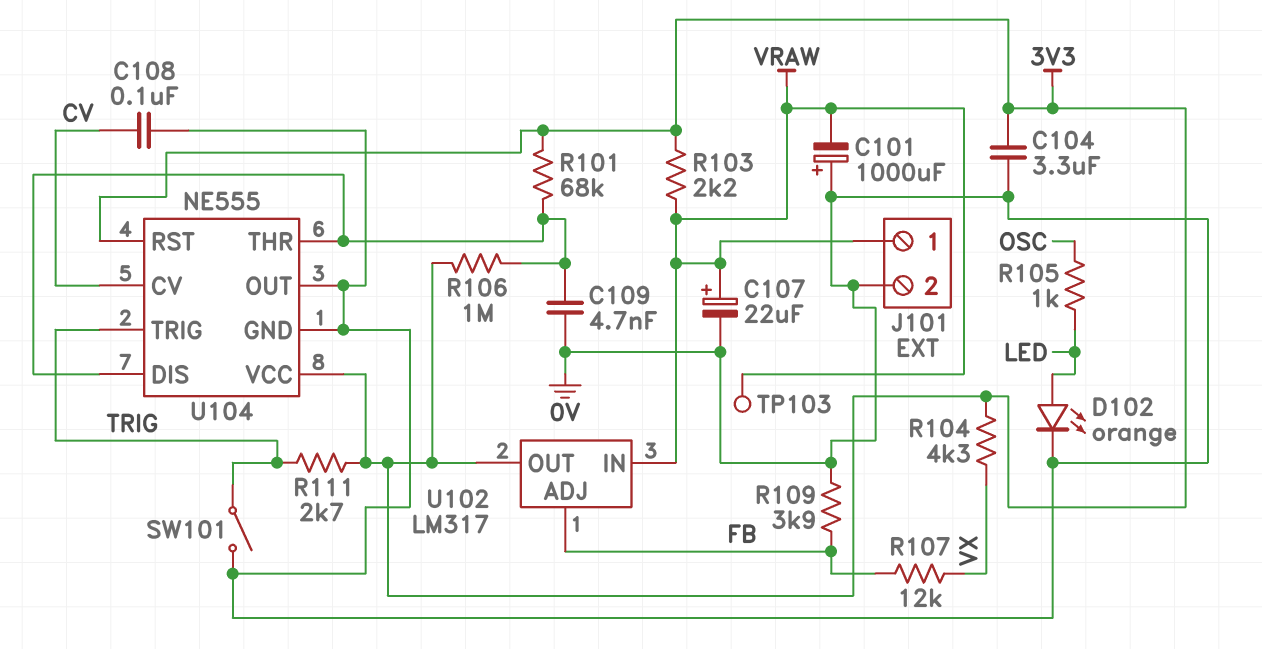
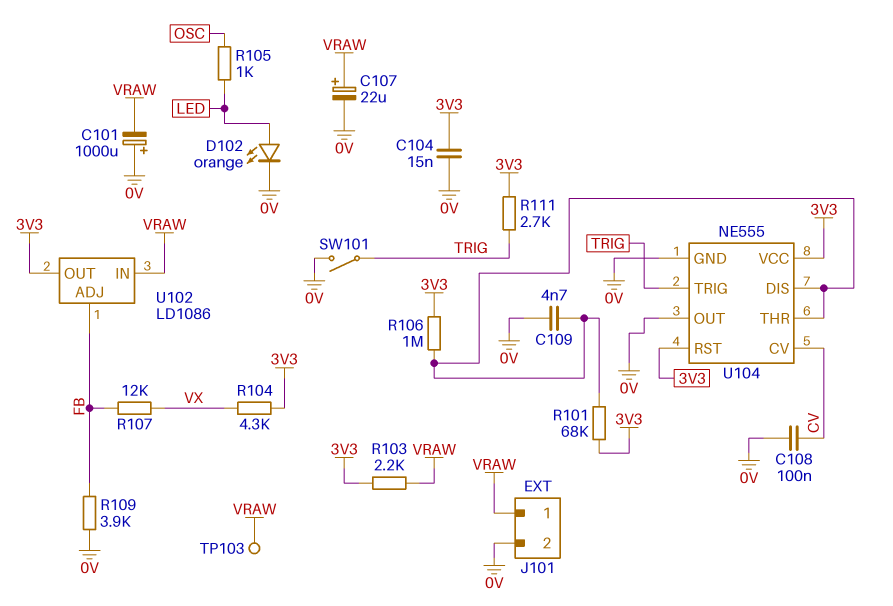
C104: 3.3uF (0V, 3V3) -> 15nF (0V, 3V3)
U102: LM317 -> LD1086

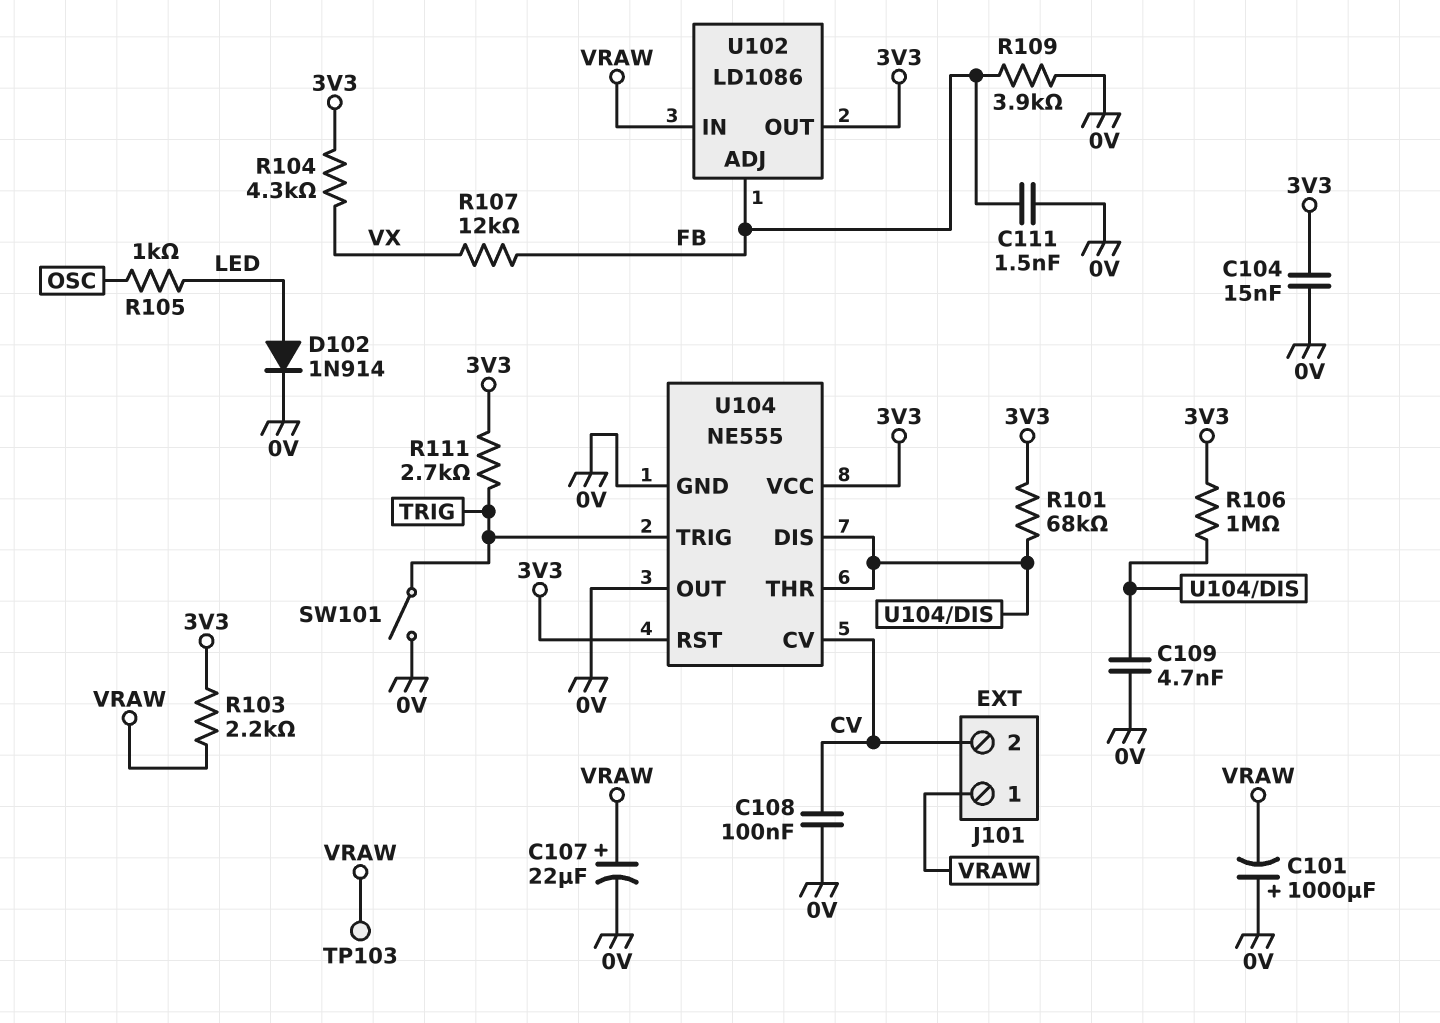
C111: none -> 1.5nF (0V, FB)
D102: LED orange (A LED, K 0V) -> diode 1N914 (A LED, K 0V)
J101 pin 2: 0V -> CV

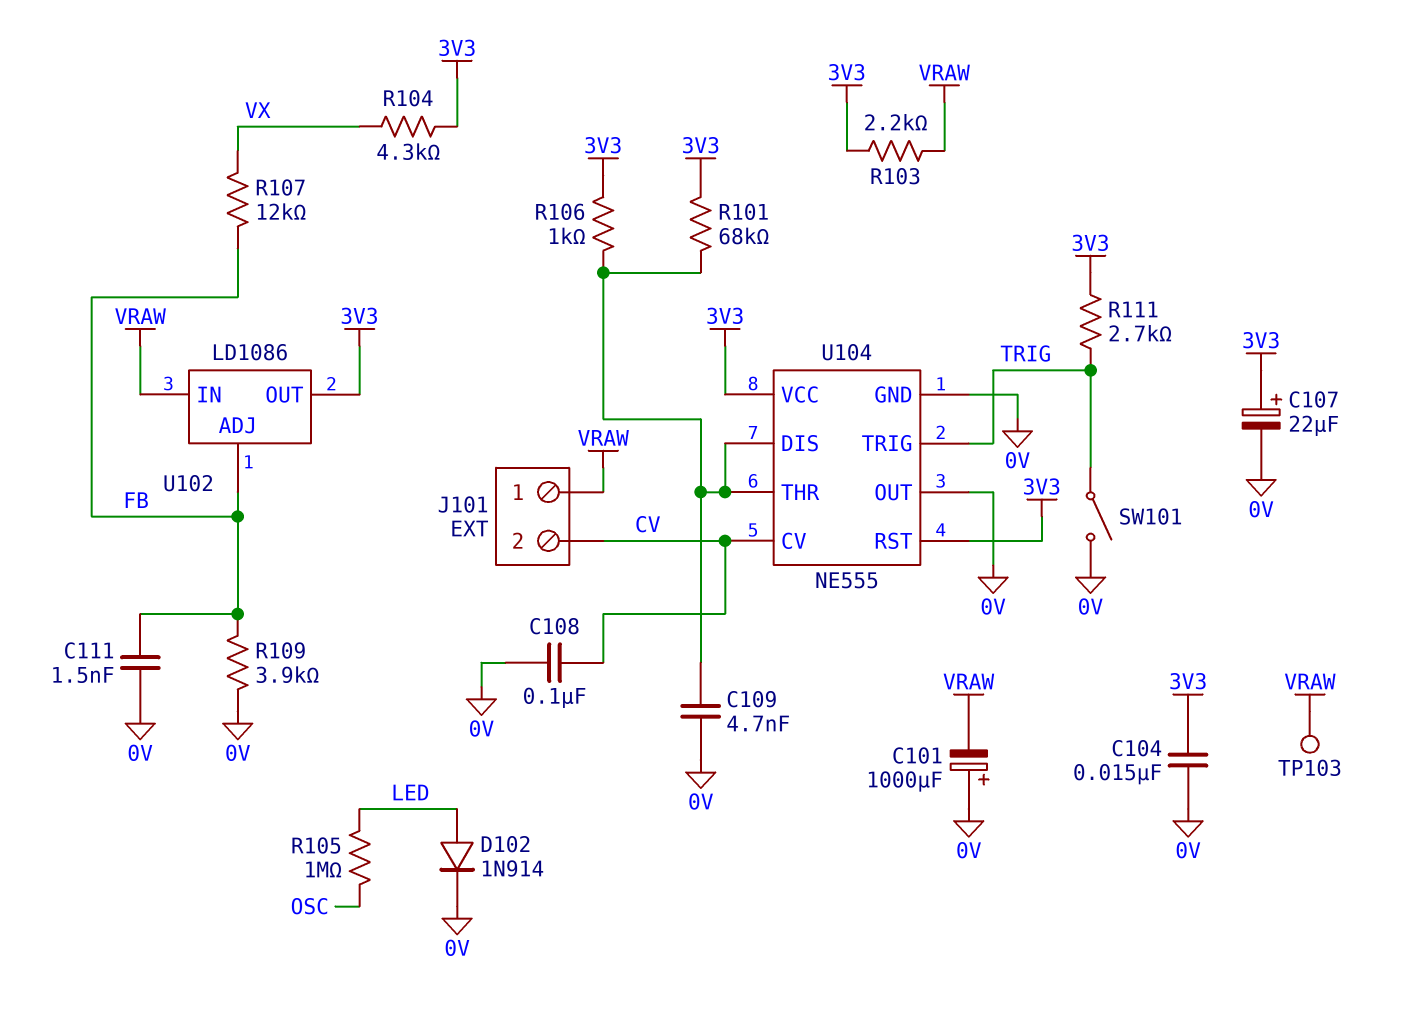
C107: 22uF (plus VRAW, minus 0V) -> 22uF (plus 3V3, minus 0V)
R105: 1k (LED, OSC) -> 1M (LED, OSC)
R106: 1M (3V3, U104/DIS) -> 1k (3V3, U104/DIS)

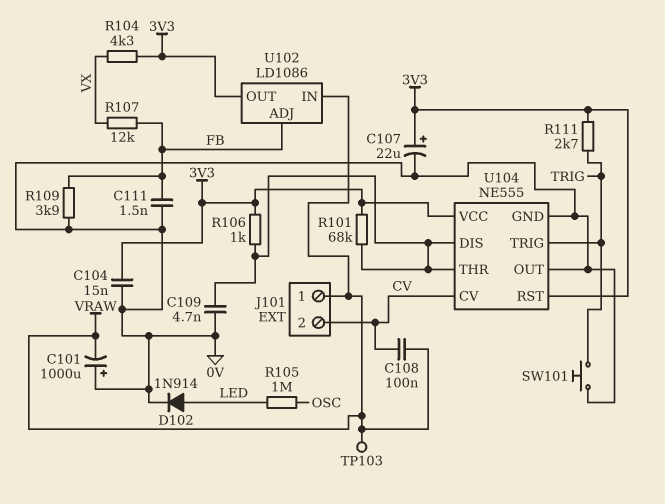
C108: 100nF (0V, CV) -> 100nF (CV, VRAW)
R103: 2.2k (3V3, VRAW) -> none
SW101: switch (0V, TRIG) -> button (0V, TRIG)

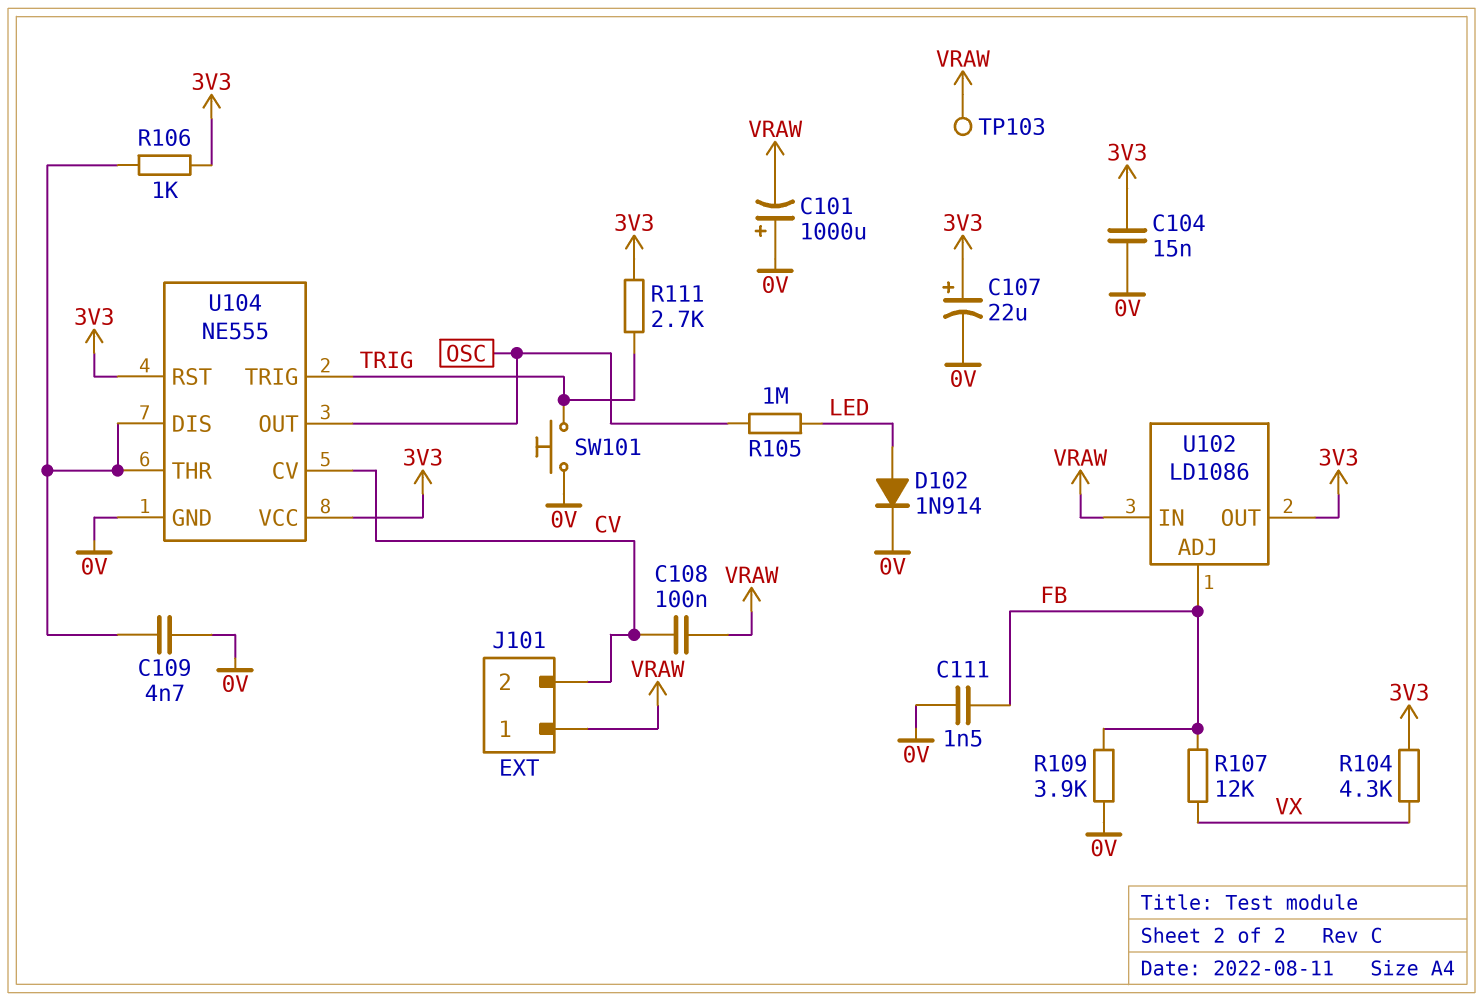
R101: 68k (3V3, U104/DIS) -> none
U104 pin OUT: 0V -> OSC

